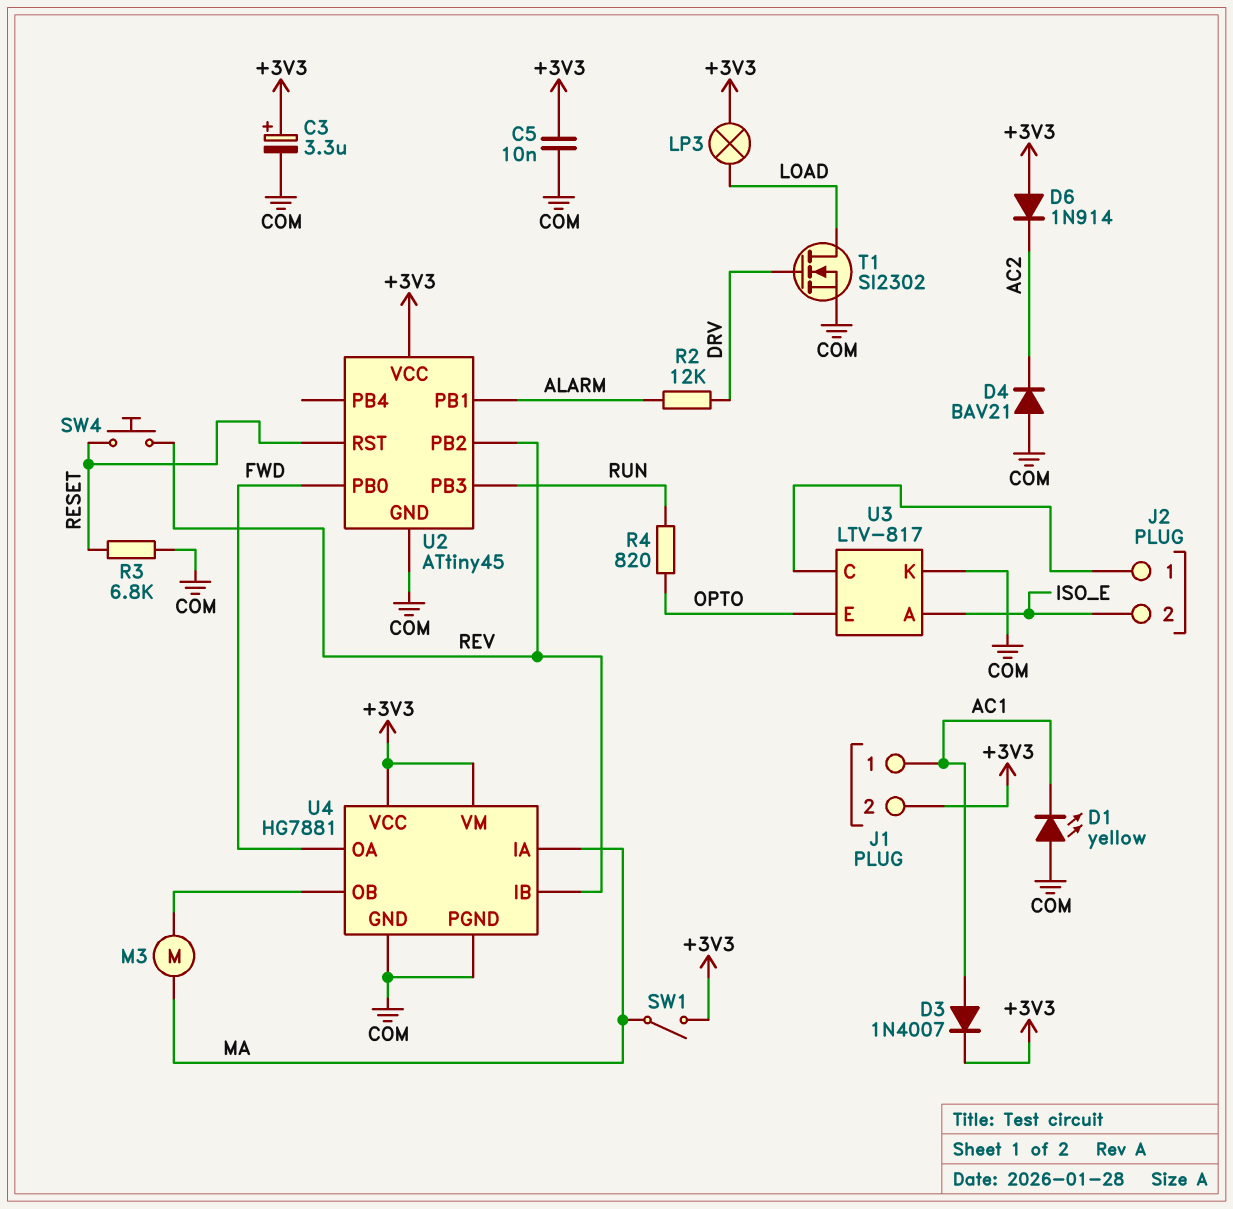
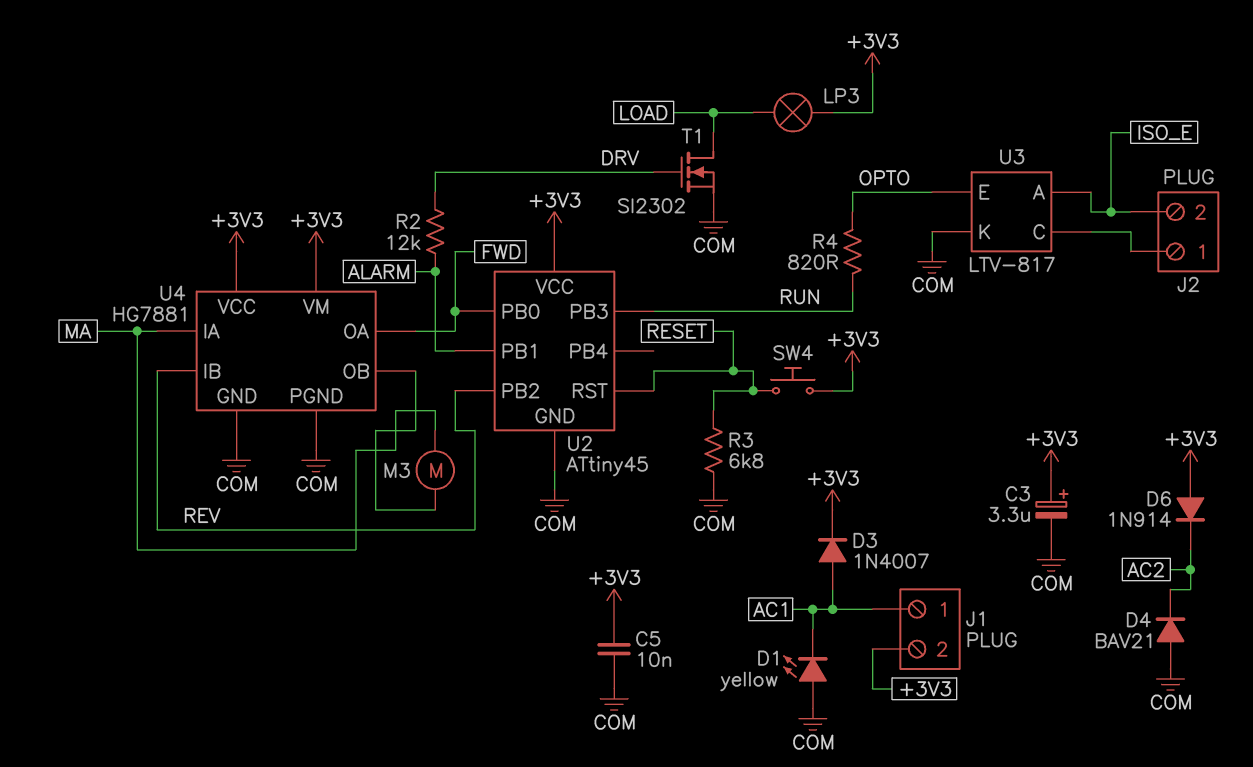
SW1: switch (+3V3, MA) -> none
SW4: button (RESET, REV) -> button (+3V3, RESET)

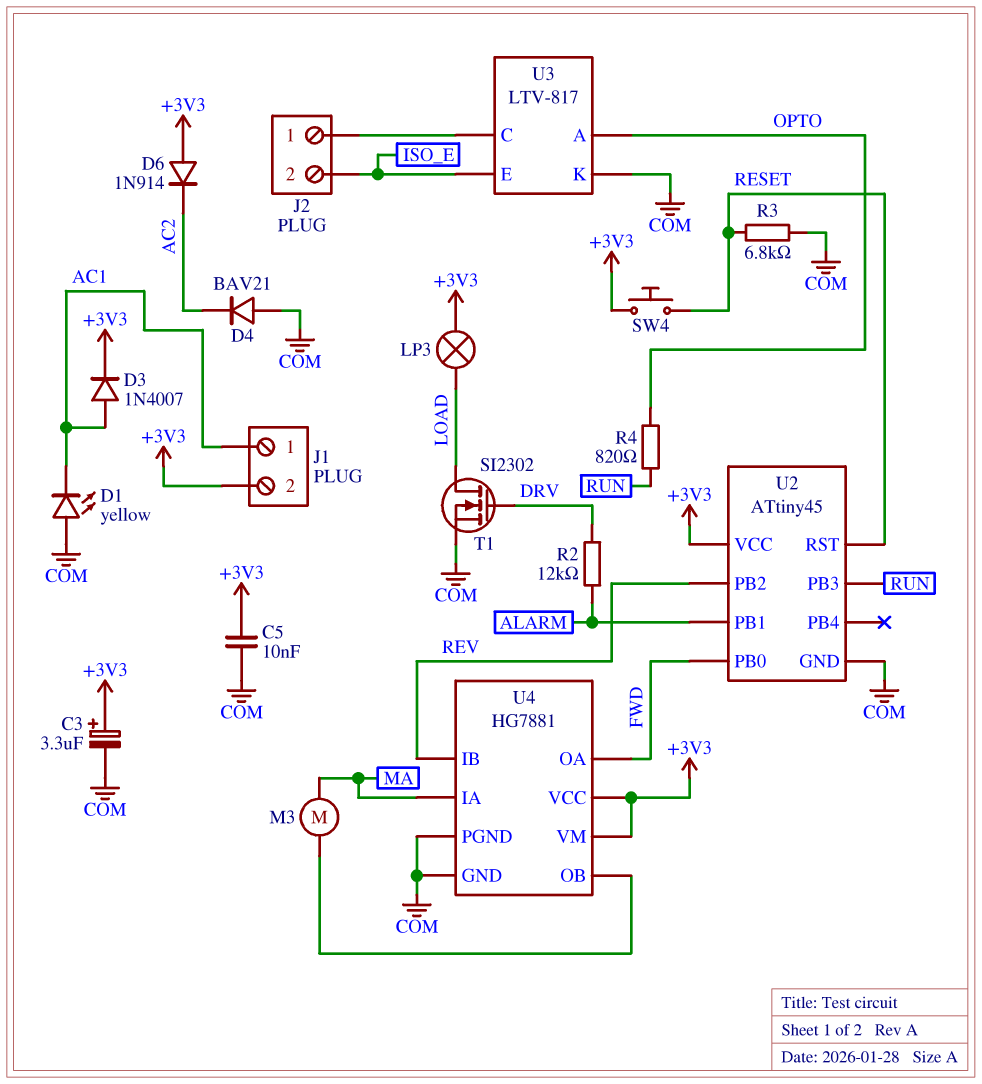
U3 pin A: ISO_E -> OPTO
U3 pin E: OPTO -> ISO_E

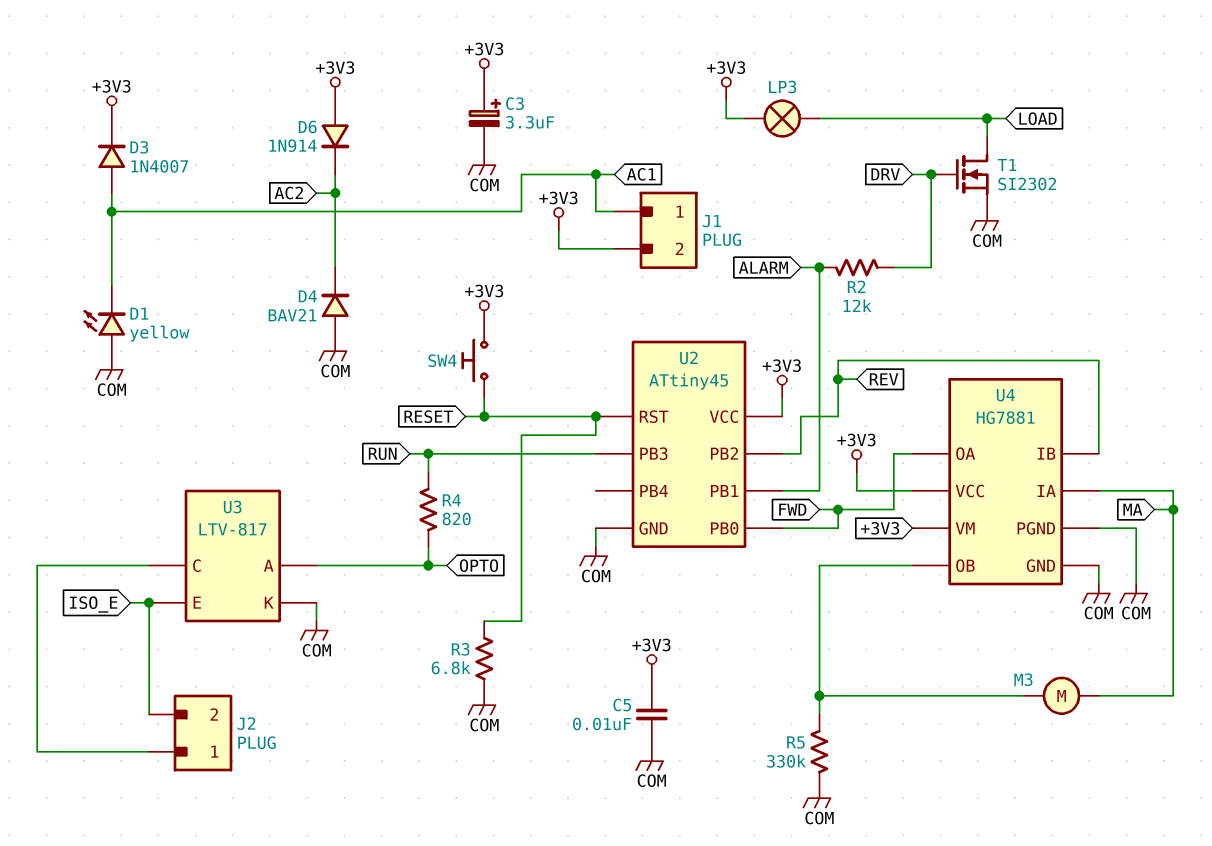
R5: none -> 330k (COM, U4/OB)

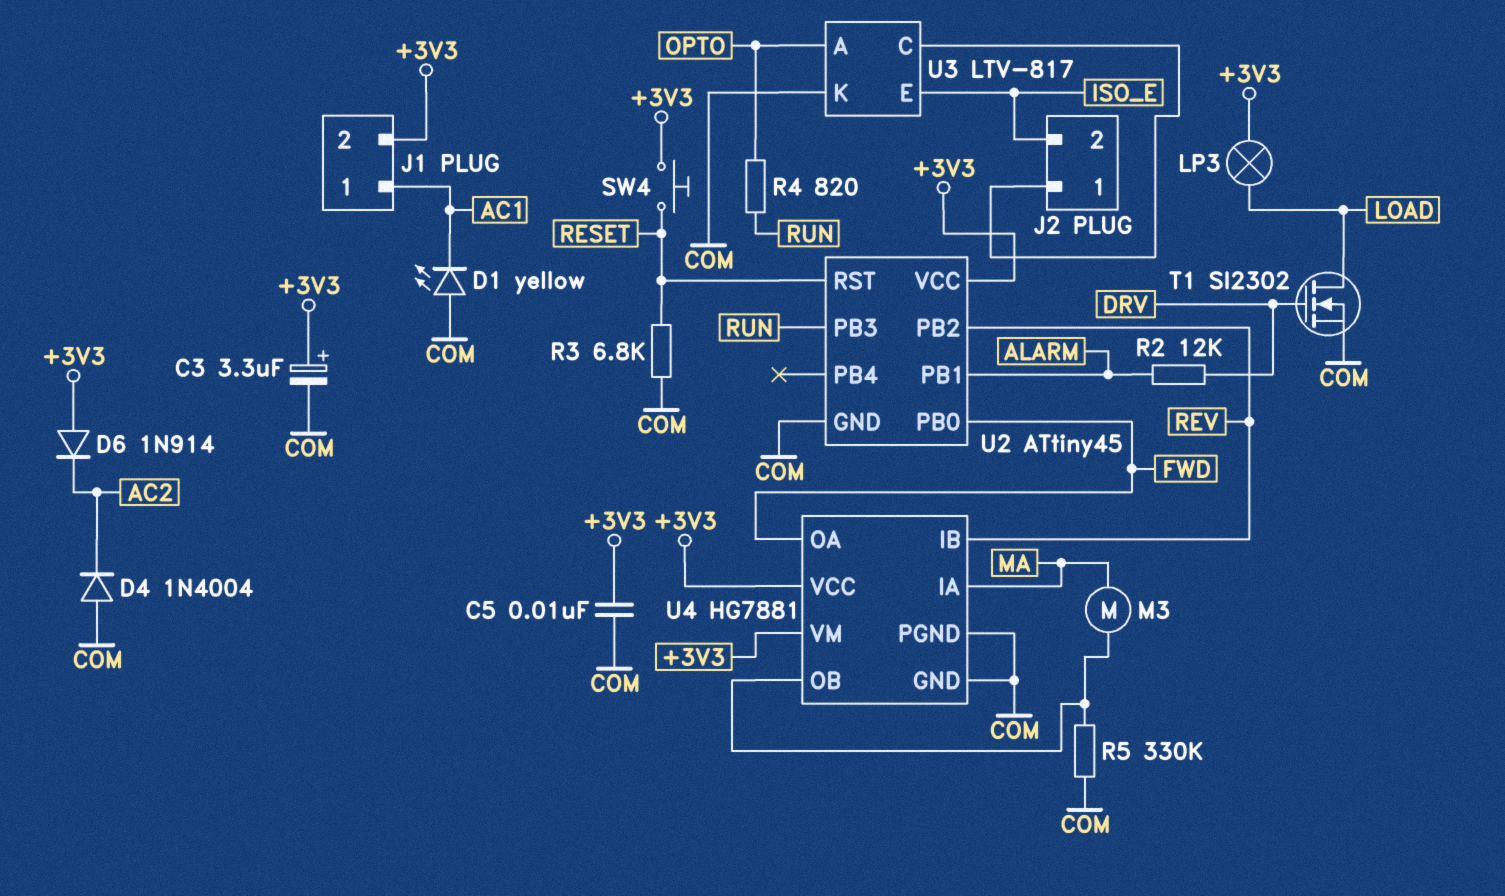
D3: diode 1N4007 (A AC1, K +3V3) -> none
D4: diode BAV21 (A COM, K AC2) -> diode 1N4004 (A COM, K AC2)

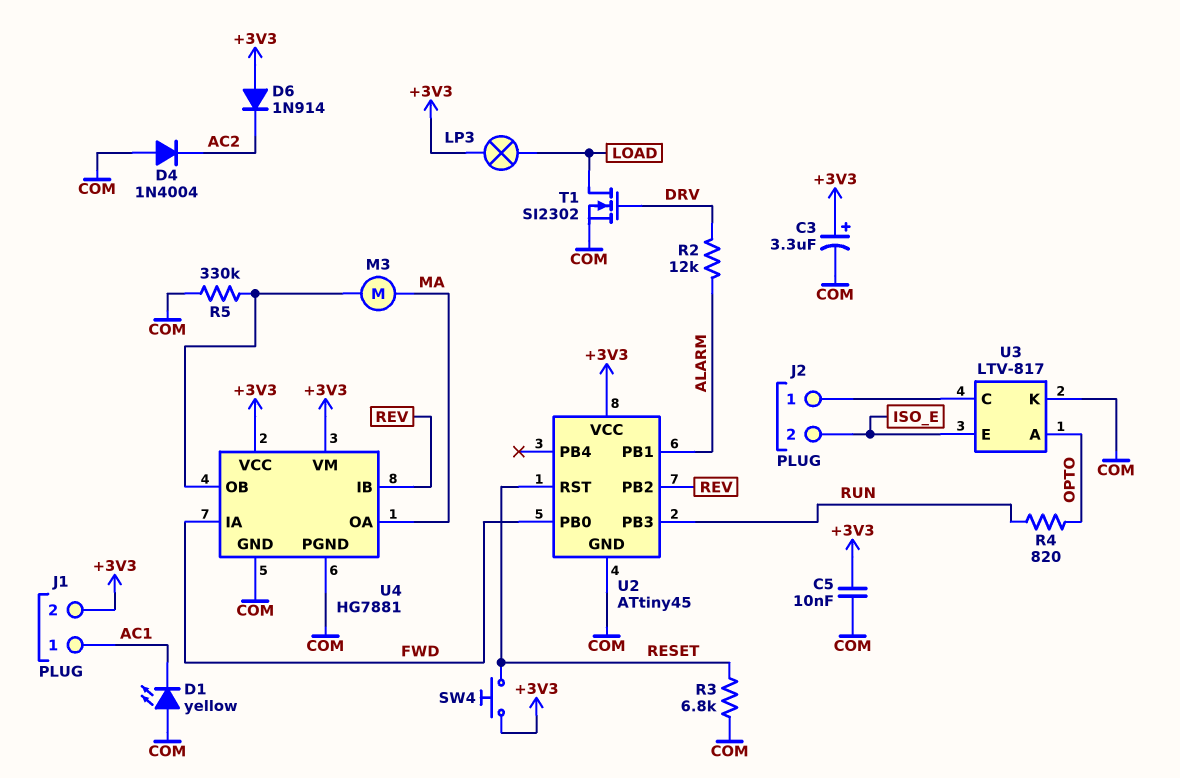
U4 pin IA: MA -> FWD
U4 pin OA: FWD -> MA

